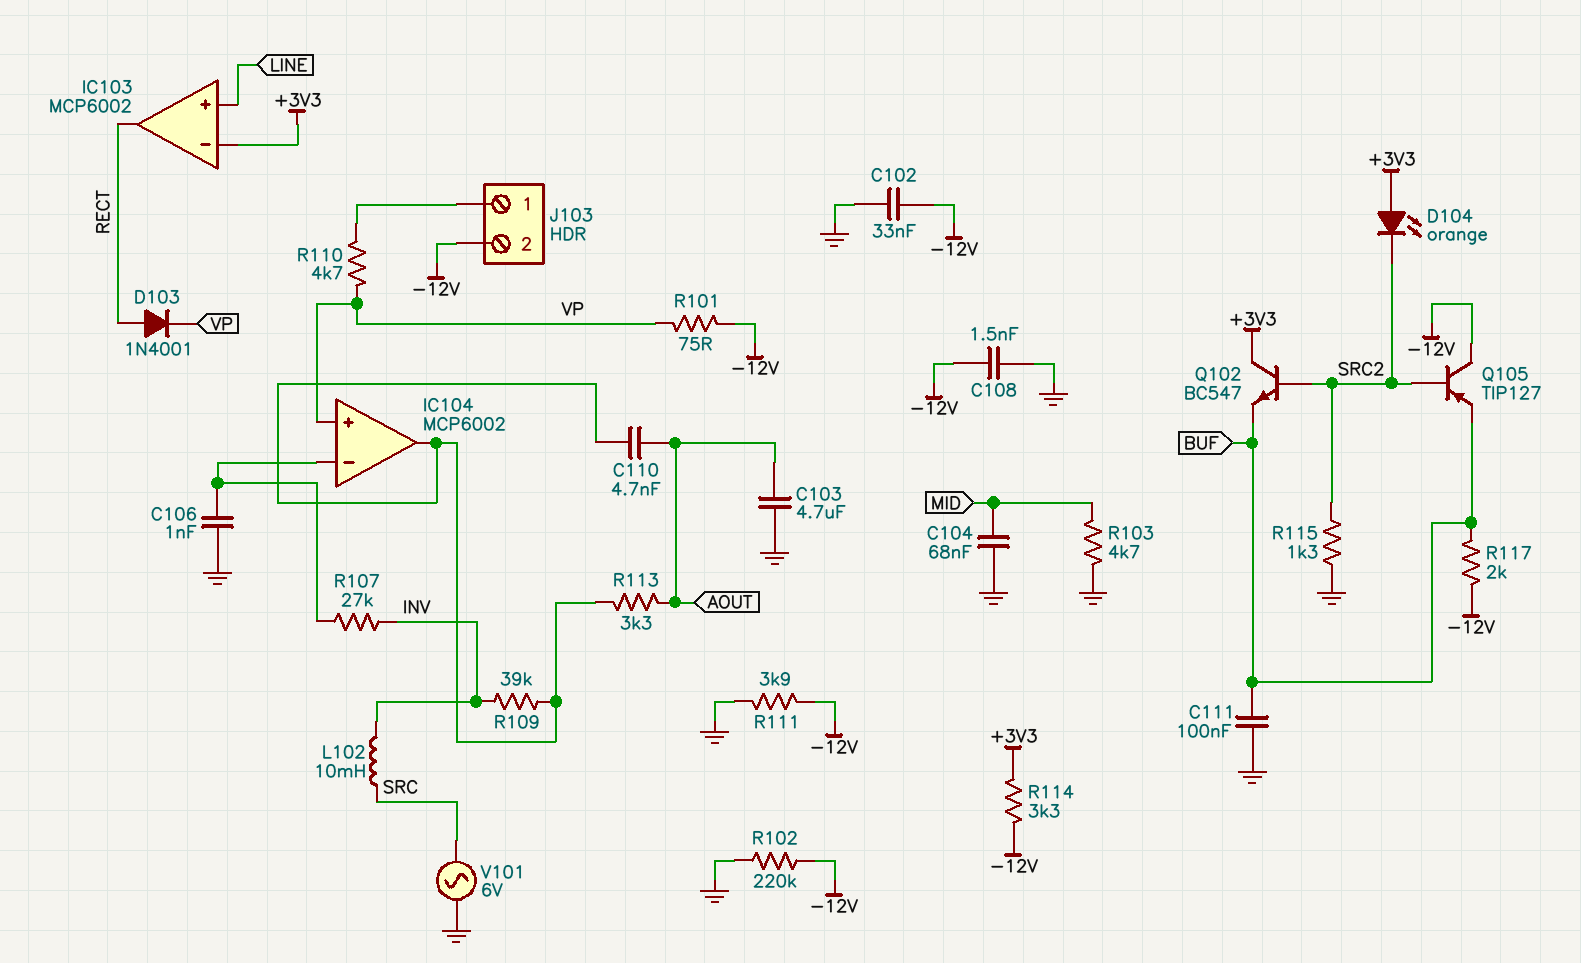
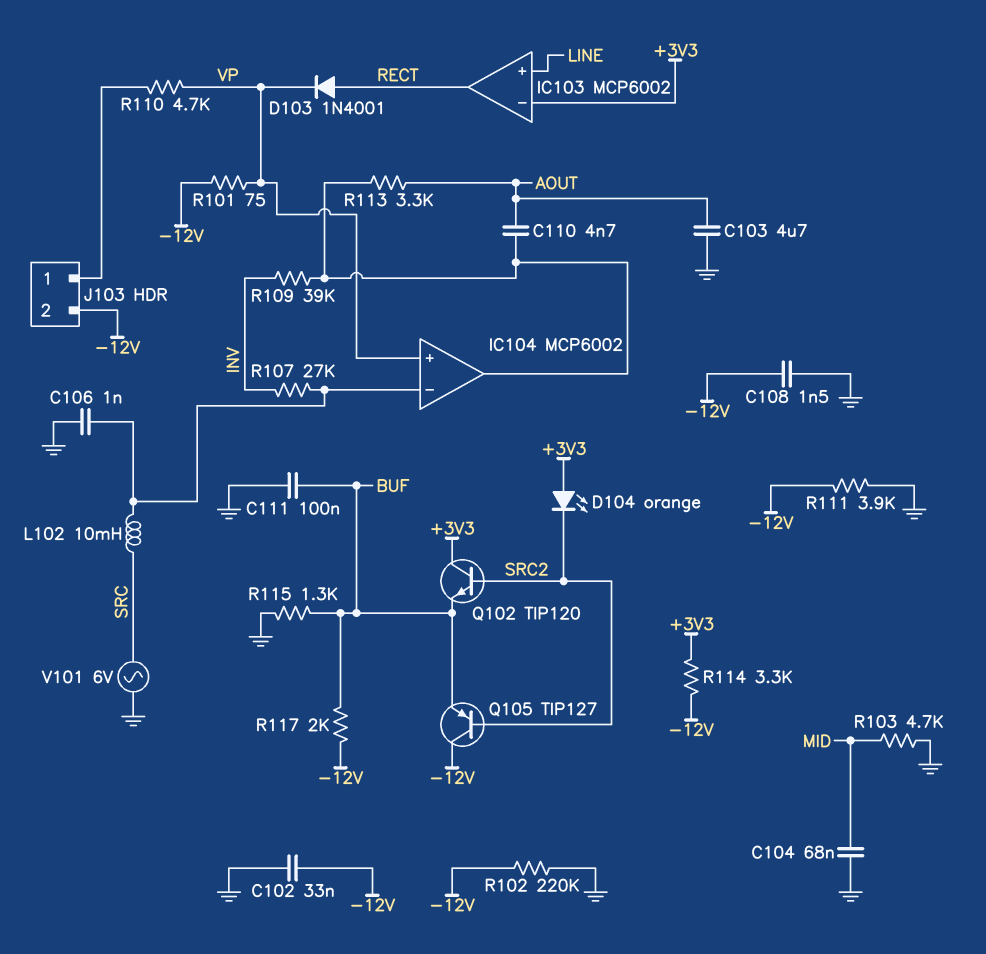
L102: 10mH (INV, SRC) -> 10mH (IC104/in-, SRC)
Q102: NPN BC547 (B SRC2, C +3V3, E BUF) -> NPN TIP120 (B SRC2, C +3V3, E BUF)
R115: 1.3k (GND, SRC2) -> 1.3k (BUF, GND)

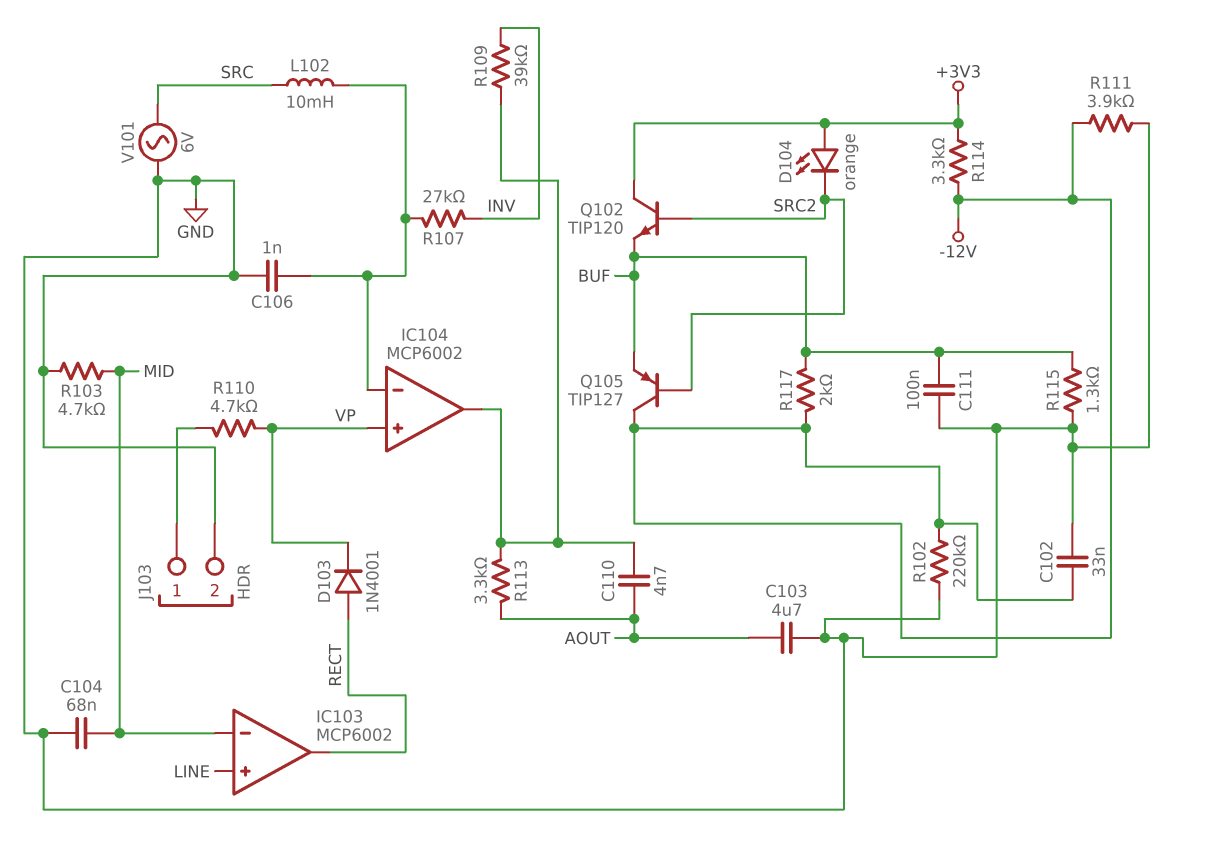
C108: 1.5nF (-12V, GND) -> none
IC103 pin in-: +3V3 -> MID
J103 pin 2: -12V -> GND
R101: 75 (-12V, VP) -> none

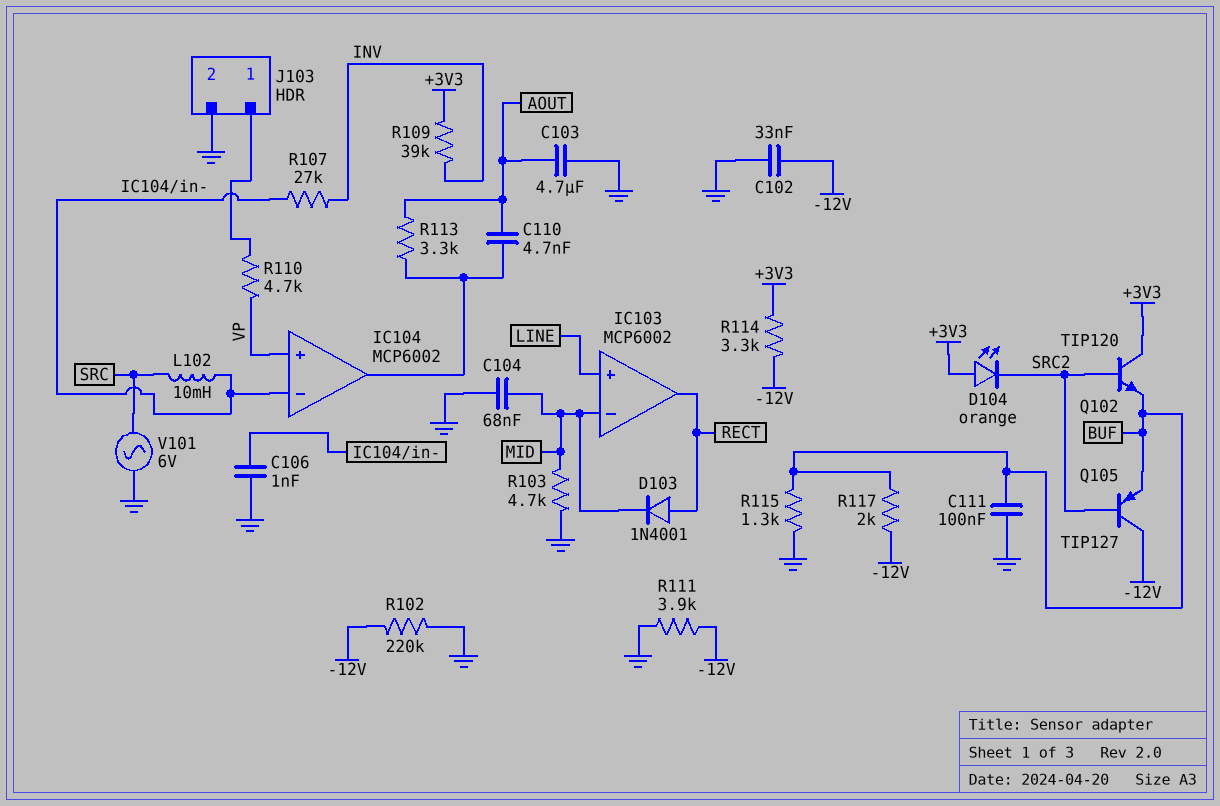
D103: diode 1N4001 (A RECT, K VP) -> diode 1N4001 (A RECT, K MID)
R109: 39k (IC104/out, INV) -> 39k (+3V3, INV)

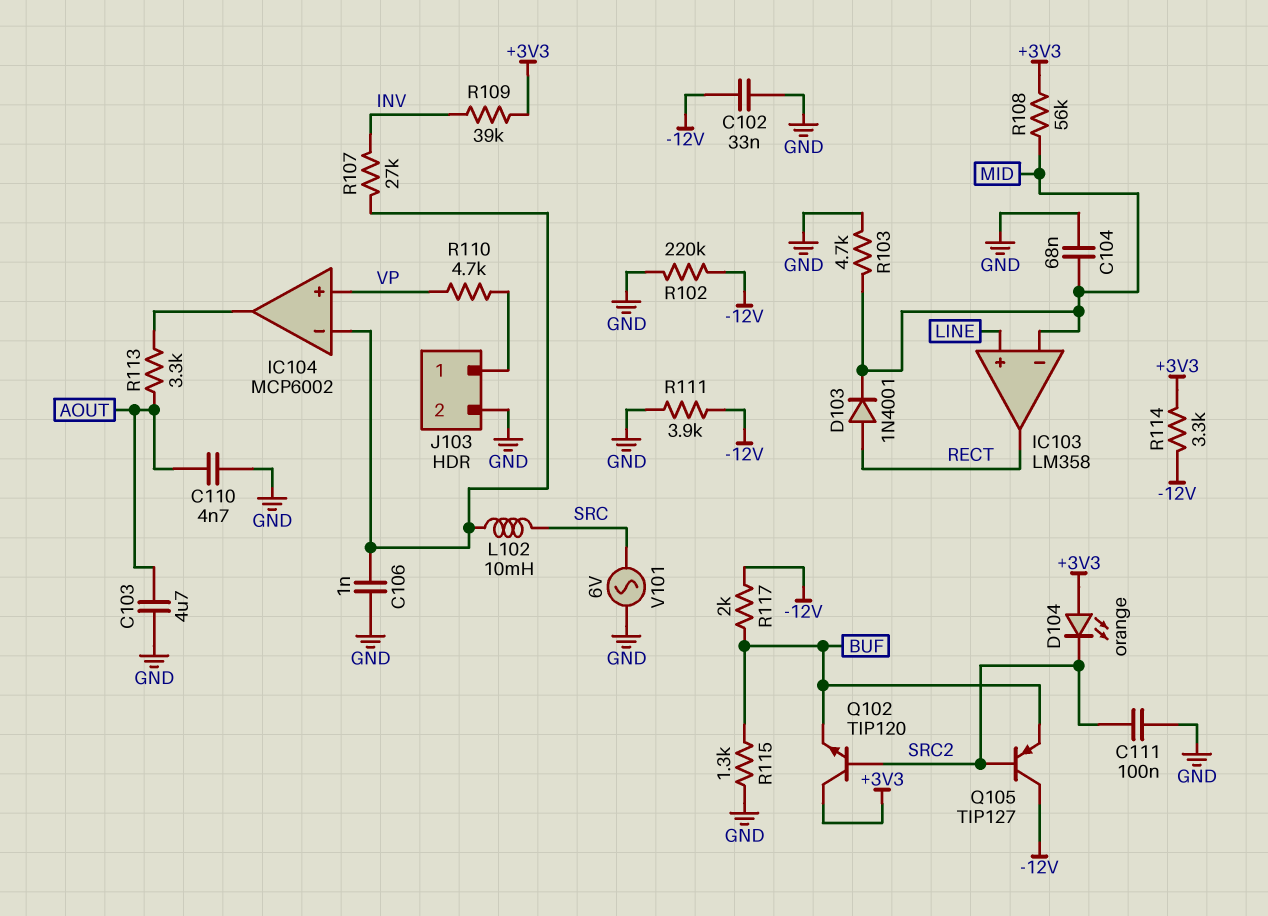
C110: 4.7nF (AOUT, IC104/out) -> 4.7nF (AOUT, GND)
C111: 100nF (BUF, GND) -> 100nF (GND, SRC2)
IC103: MCP6002 -> LM358
R108: none -> 56k (+3V3, MID)

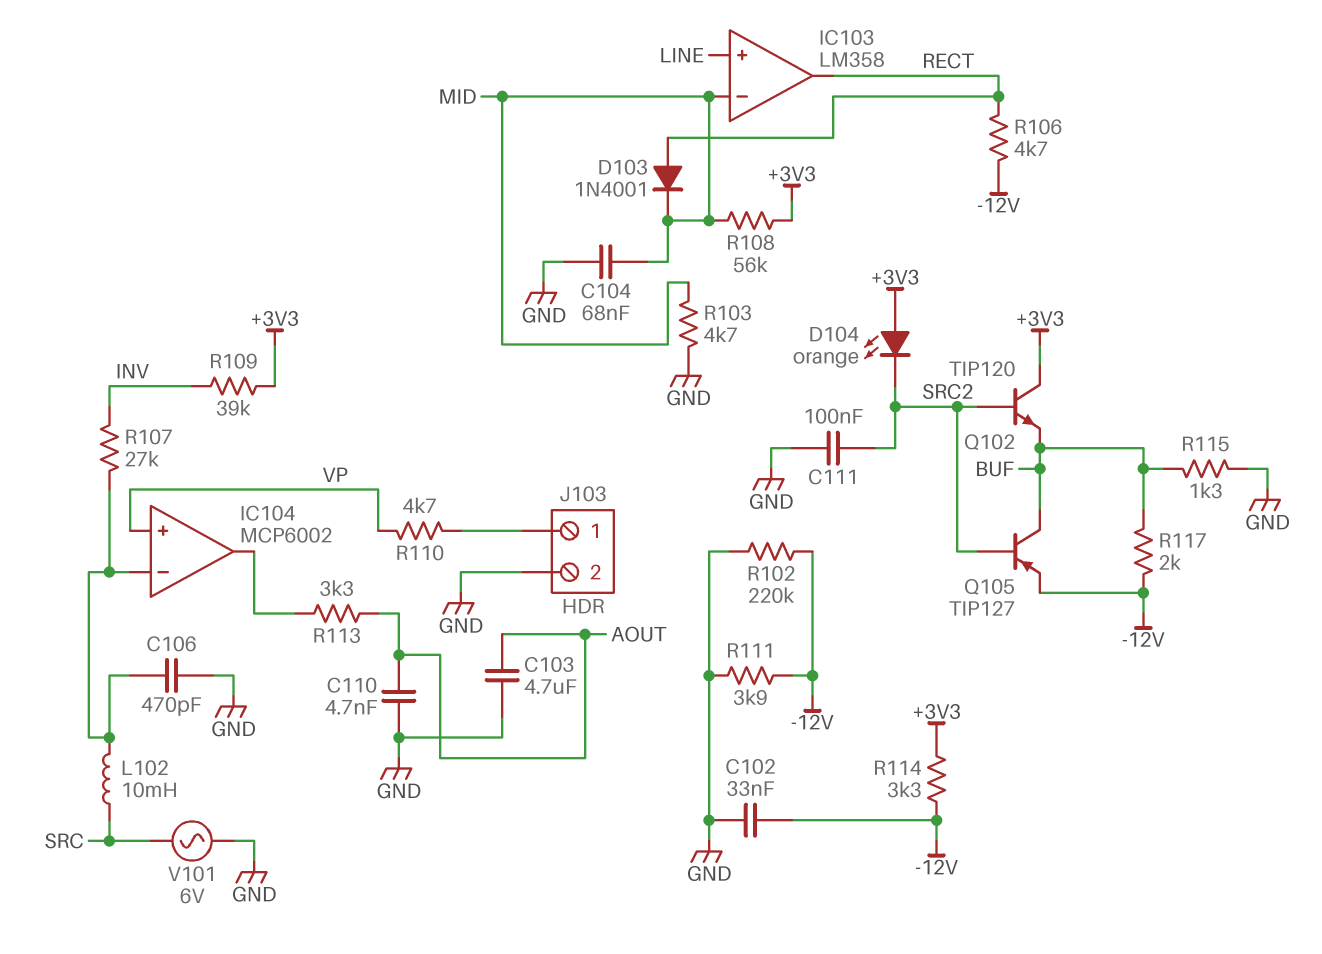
C106: 1nF (GND, IC104/in-) -> 470pF (GND, IC104/in-)
Q105: PNP TIP127 (B SRC2, C -12V, E BUF) -> PNP TIP127 (B SRC2, C BUF, E -12V)
R106: none -> 4.7k (-12V, RECT)

